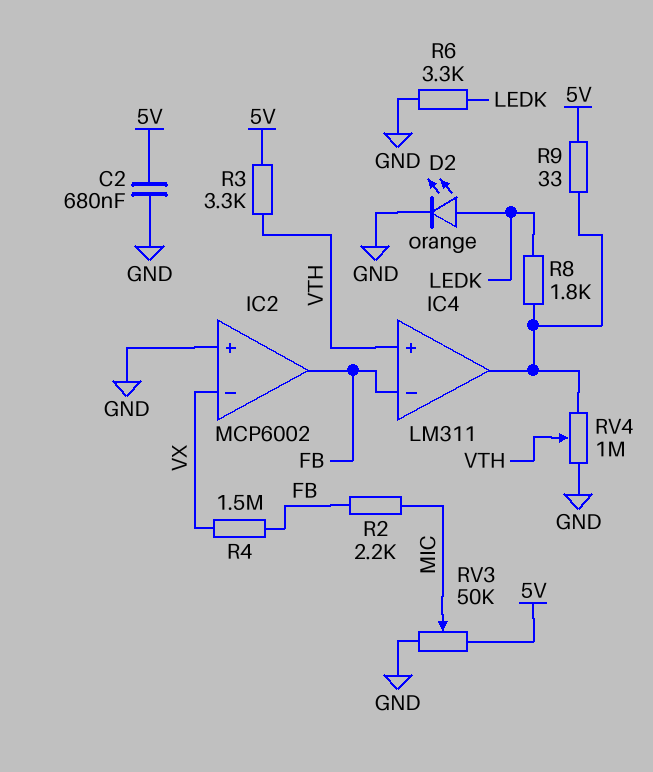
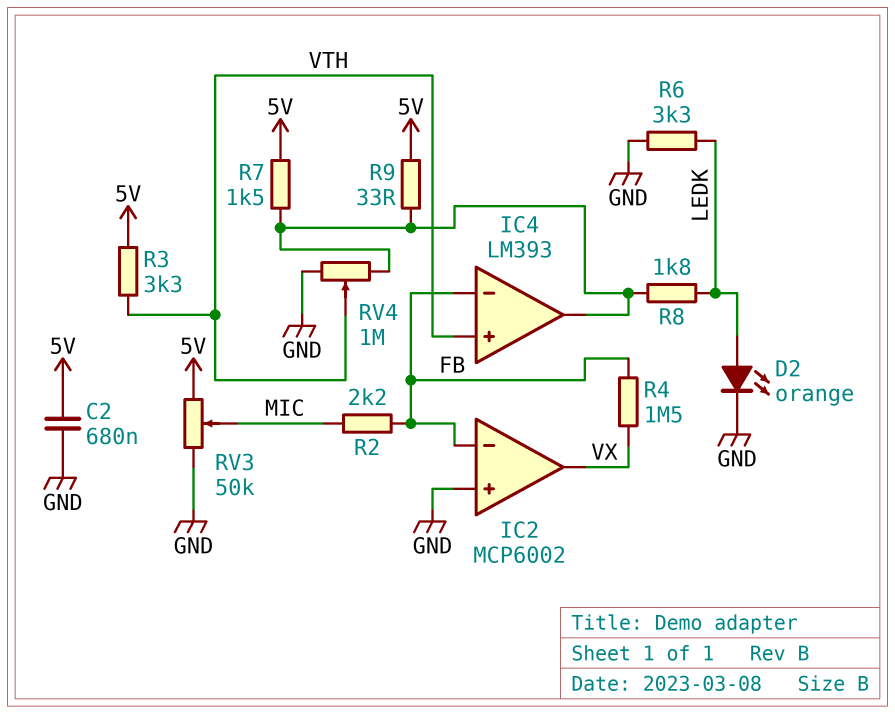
IC2 pin in-: VX -> FB
IC2 pin out: FB -> VX
IC4: LM311 -> LM393
R7: none -> 1.5k (5V, IC4/out)

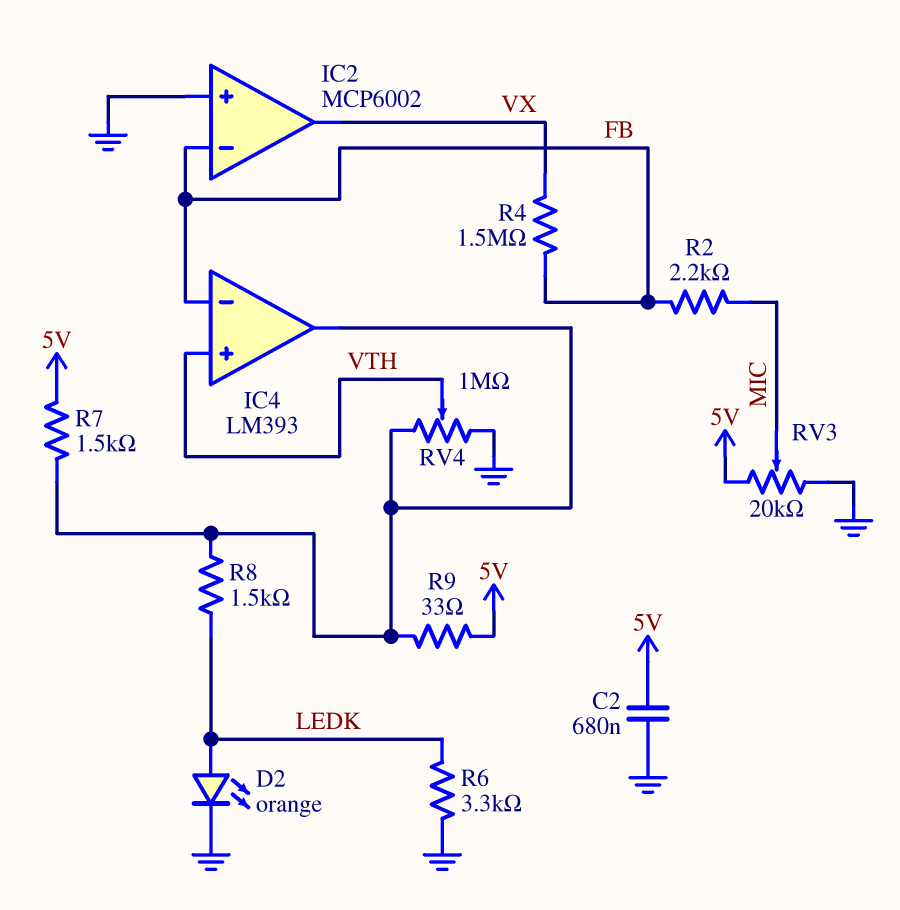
R3: 3.3k (5V, VTH) -> none
R8: 1.8k (IC4/out, LEDK) -> 1.5k (IC4/out, LEDK)
RV3: 50k (5V, GND, wiper MIC) -> 20k (5V, GND, wiper MIC)

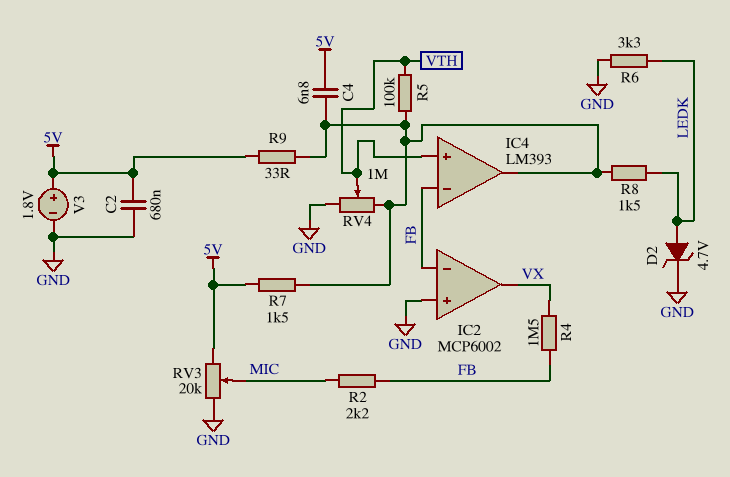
C4: none -> 6.8nF (5V, IC4/out)
D2: LED orange (A LEDK, K GND) -> zener 4.7V (A LEDK, K GND)
R5: none -> 100k (IC4/out, VTH)
V3: none -> 1.8V (plus 5V, minus GND)

